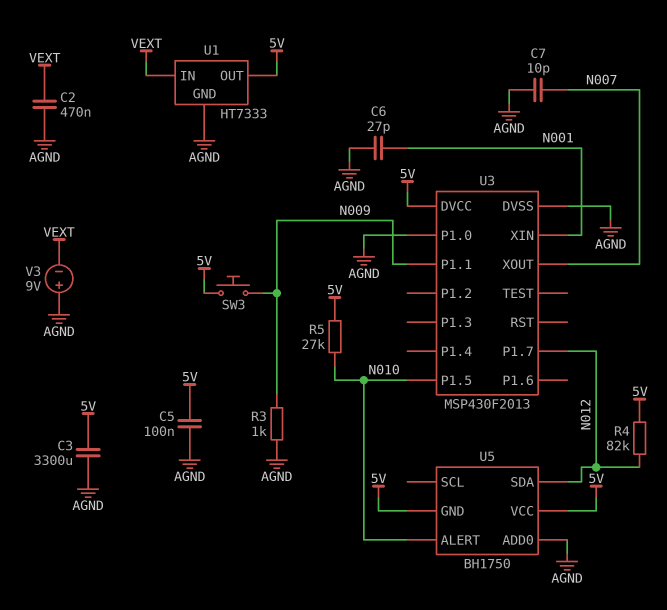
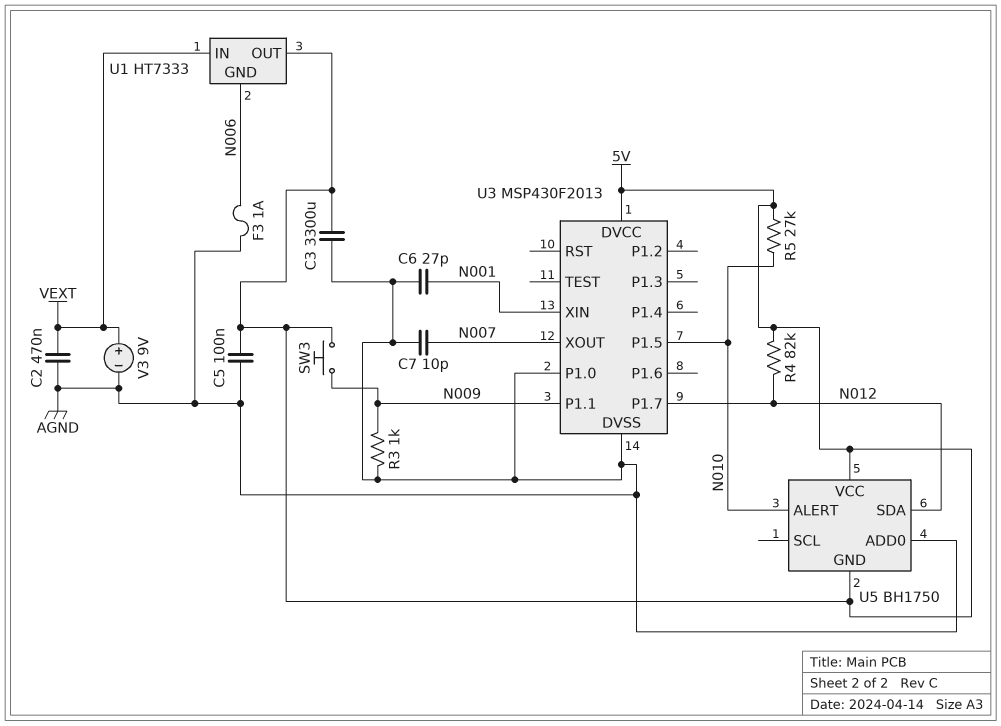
F3: none -> 1A (AGND, N006)
U1 pin GND: AGND -> N006
V3: 9V (plus AGND, minus VEXT) -> 9V (plus VEXT, minus AGND)

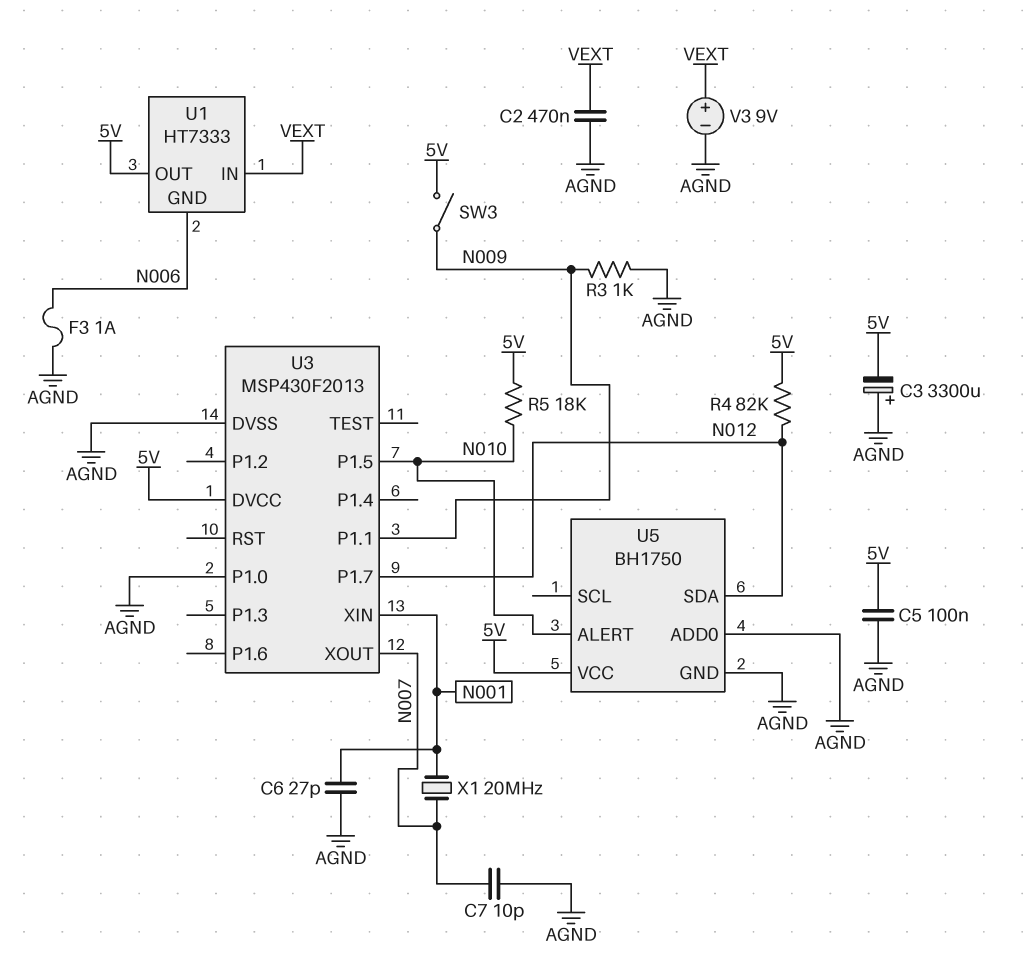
C3: 3300uF (5V, AGND) -> 3300uF (plus AGND, minus 5V)
R5: 27k (5V, N010) -> 18k (5V, N010)
SW3: button (5V, N009) -> switch (5V, N009)
U5 pin GND: 5V -> AGND
X1: none -> 20MHz (N001, N007)

